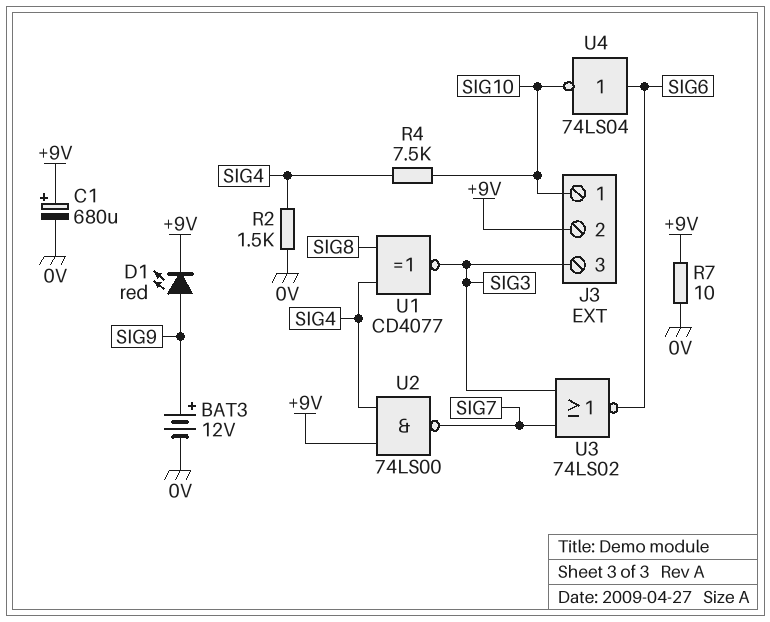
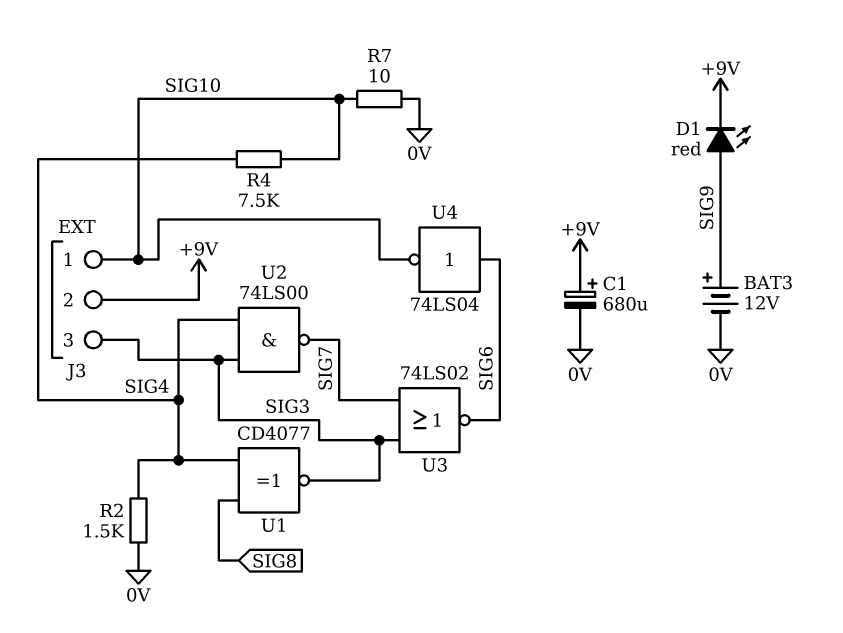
R7: 10 (+9V, 0V) -> 10 (0V, SIG10)
U2: NAND 74LS00 (in +9V, in SIG4, out SIG7) -> NAND 74LS00 (in SIG3, in SIG4, out SIG7)

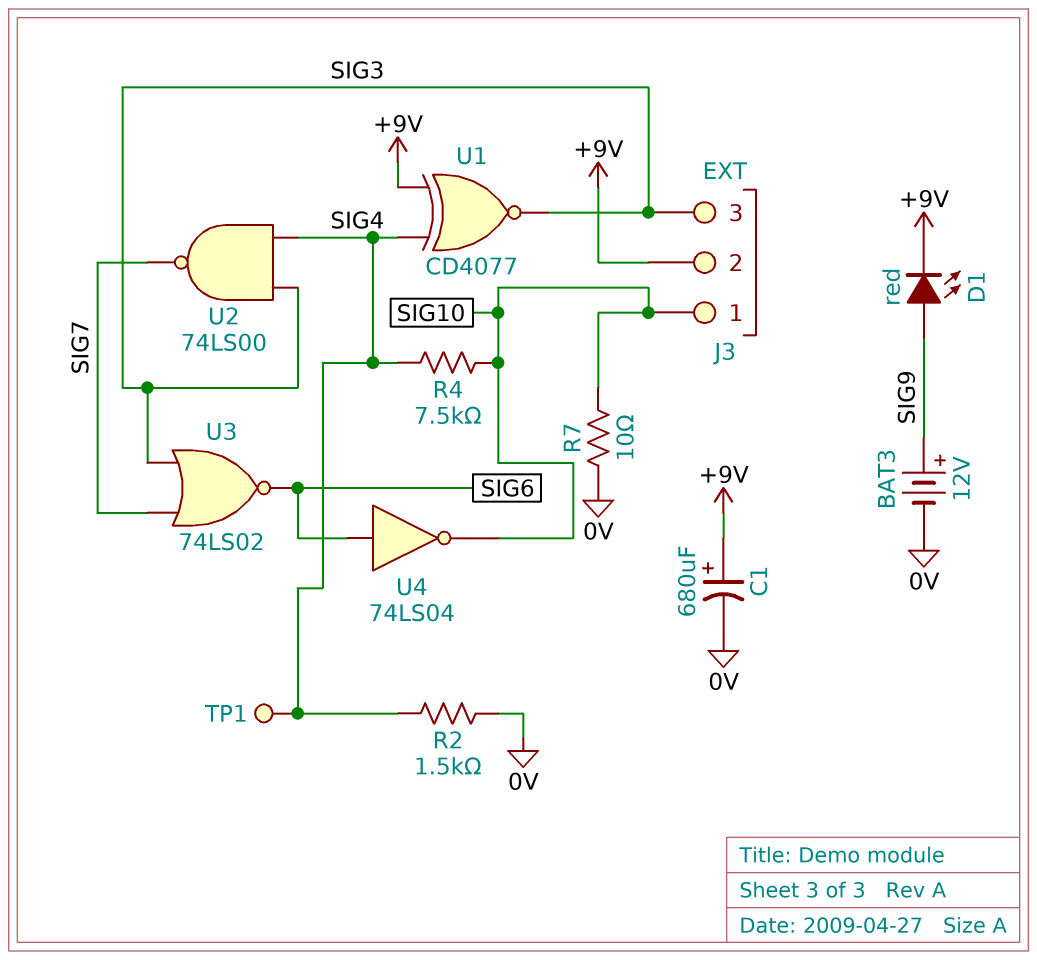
TP1: none -> test point (SIG4)
U1: XNOR CD4077 (in SIG4, in SIG8, out SIG3) -> XNOR CD4077 (in +9V, in SIG4, out SIG3)

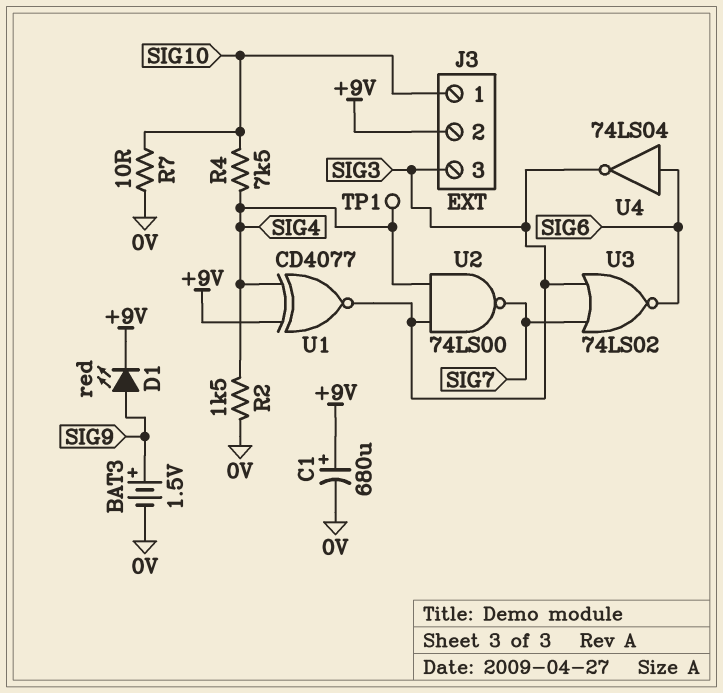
BAT3: 12V (plus SIG9, minus 0V) -> 1.5V (plus SIG9, minus 0V)
U4: NOT 74LS04 (in SIG6, out SIG10) -> NOT 74LS04 (in SIG6, out SIG3)

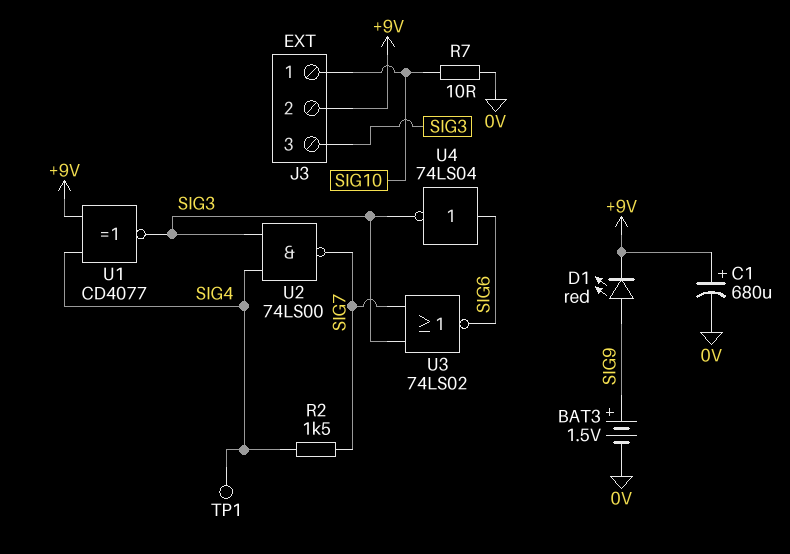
R2: 1.5k (0V, SIG4) -> 1.5k (SIG4, SIG7)
R4: 7.5k (SIG4, SIG10) -> none

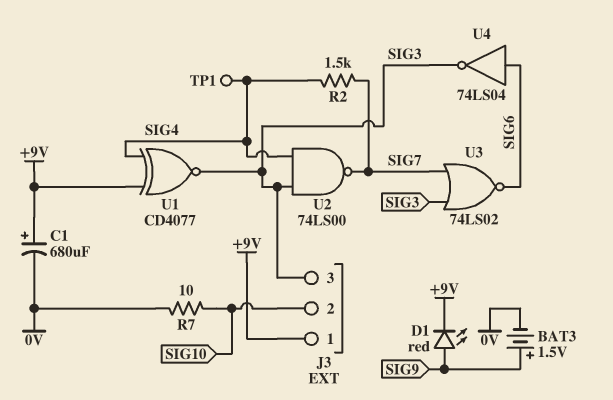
J3 pin 1: SIG10 -> +9V
J3 pin 2: +9V -> SIG10

